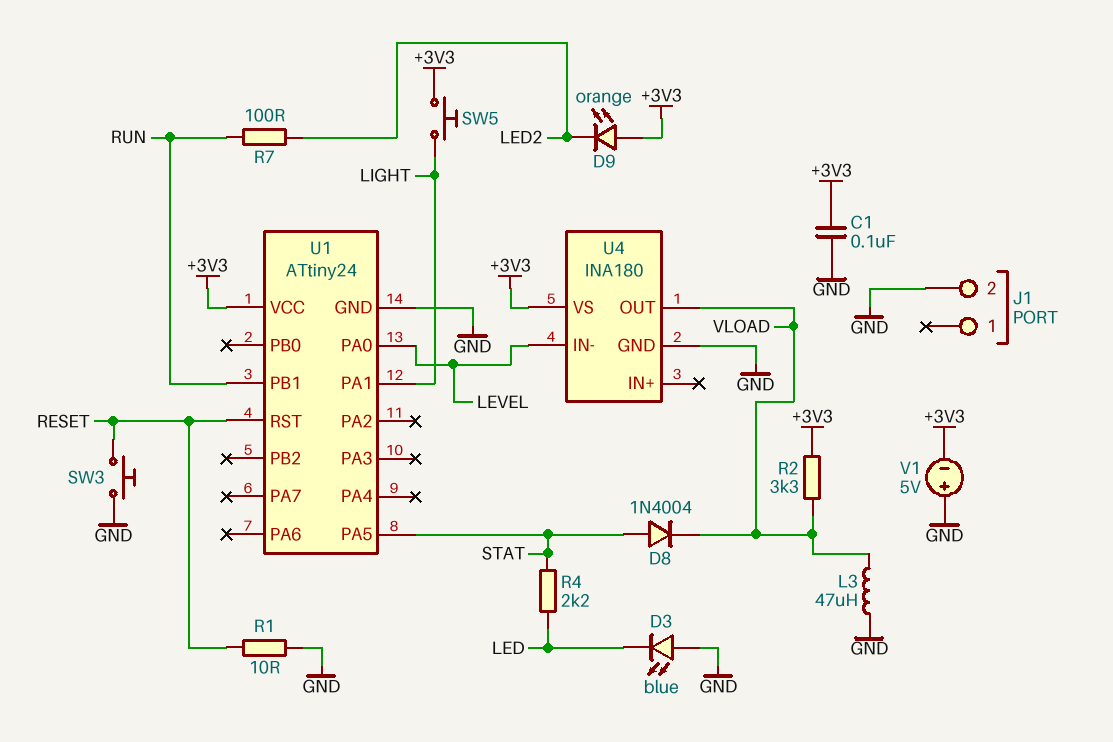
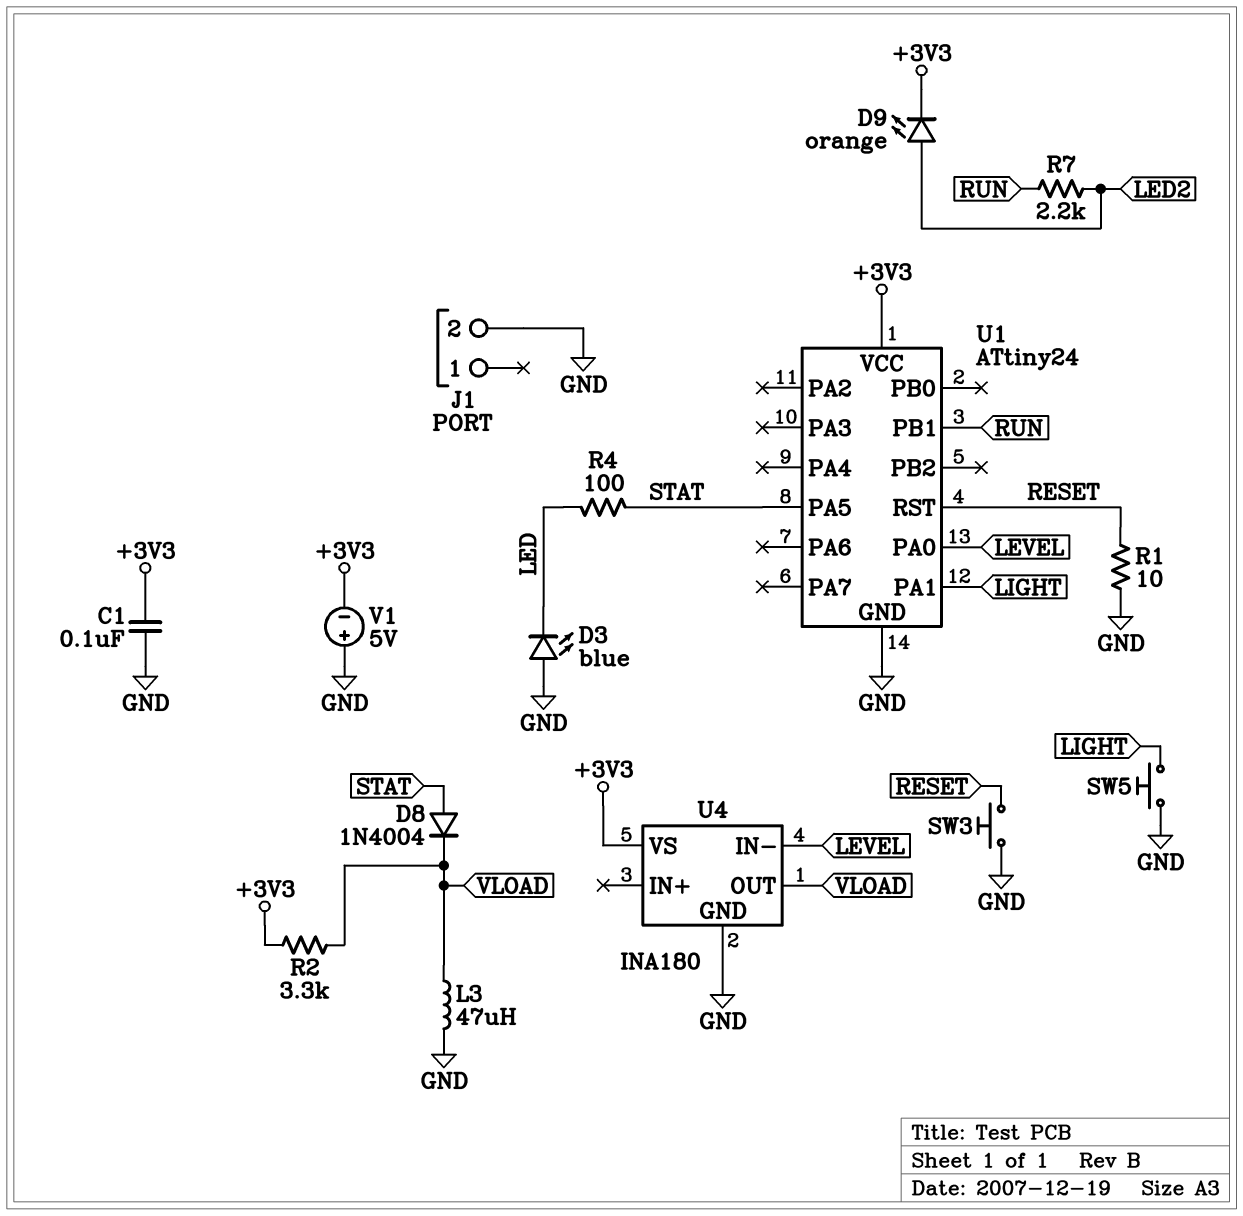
D9: LED orange (A +3V3, K LED2) -> LED orange (A LED2, K +3V3)
R4: 2.2k (LED, STAT) -> 100 (LED, STAT)
R7: 100 (LED2, RUN) -> 2.2k (LED2, RUN)
SW5: button (+3V3, LIGHT) -> button (GND, LIGHT)

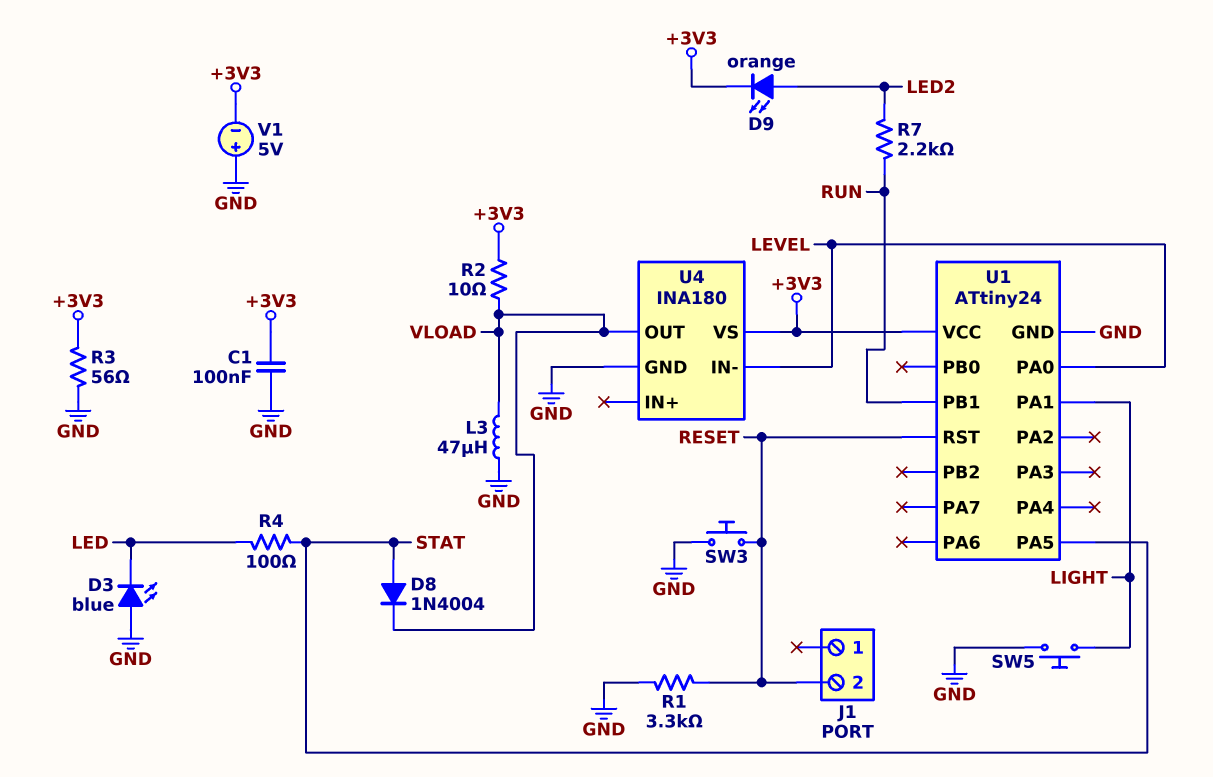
J1 pin 2: GND -> RESET
R1: 10 (GND, RESET) -> 3.3k (GND, RESET)
R2: 3.3k (+3V3, VLOAD) -> 10 (+3V3, VLOAD)
R3: none -> 56 (+3V3, GND)

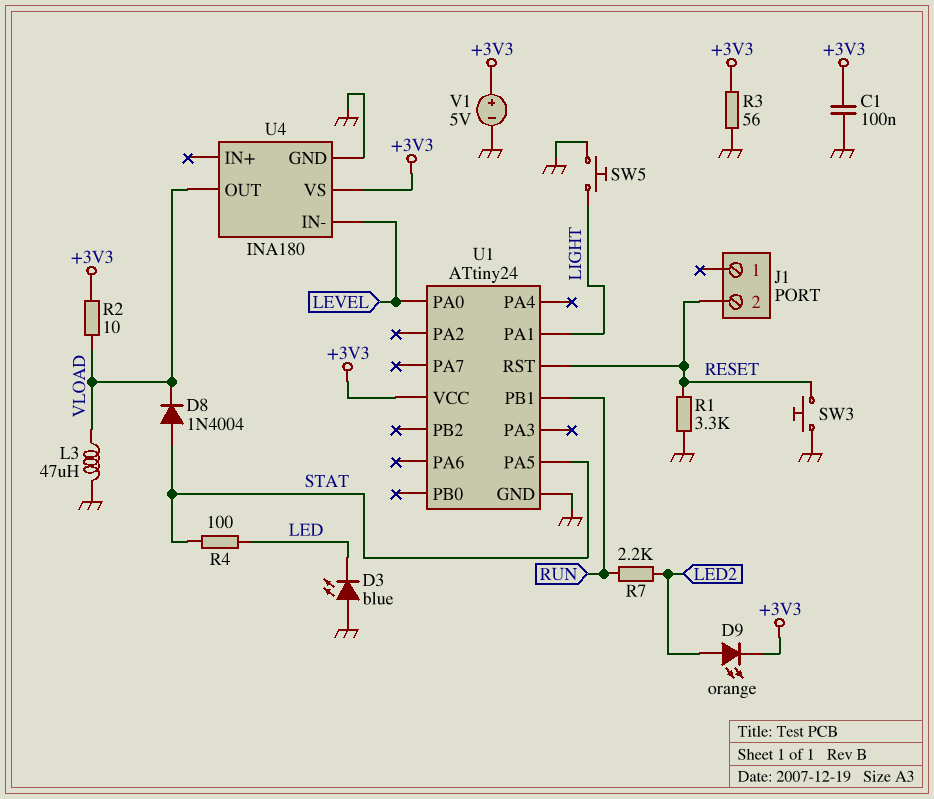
V1: 5V (plus GND, minus +3V3) -> 5V (plus +3V3, minus GND)

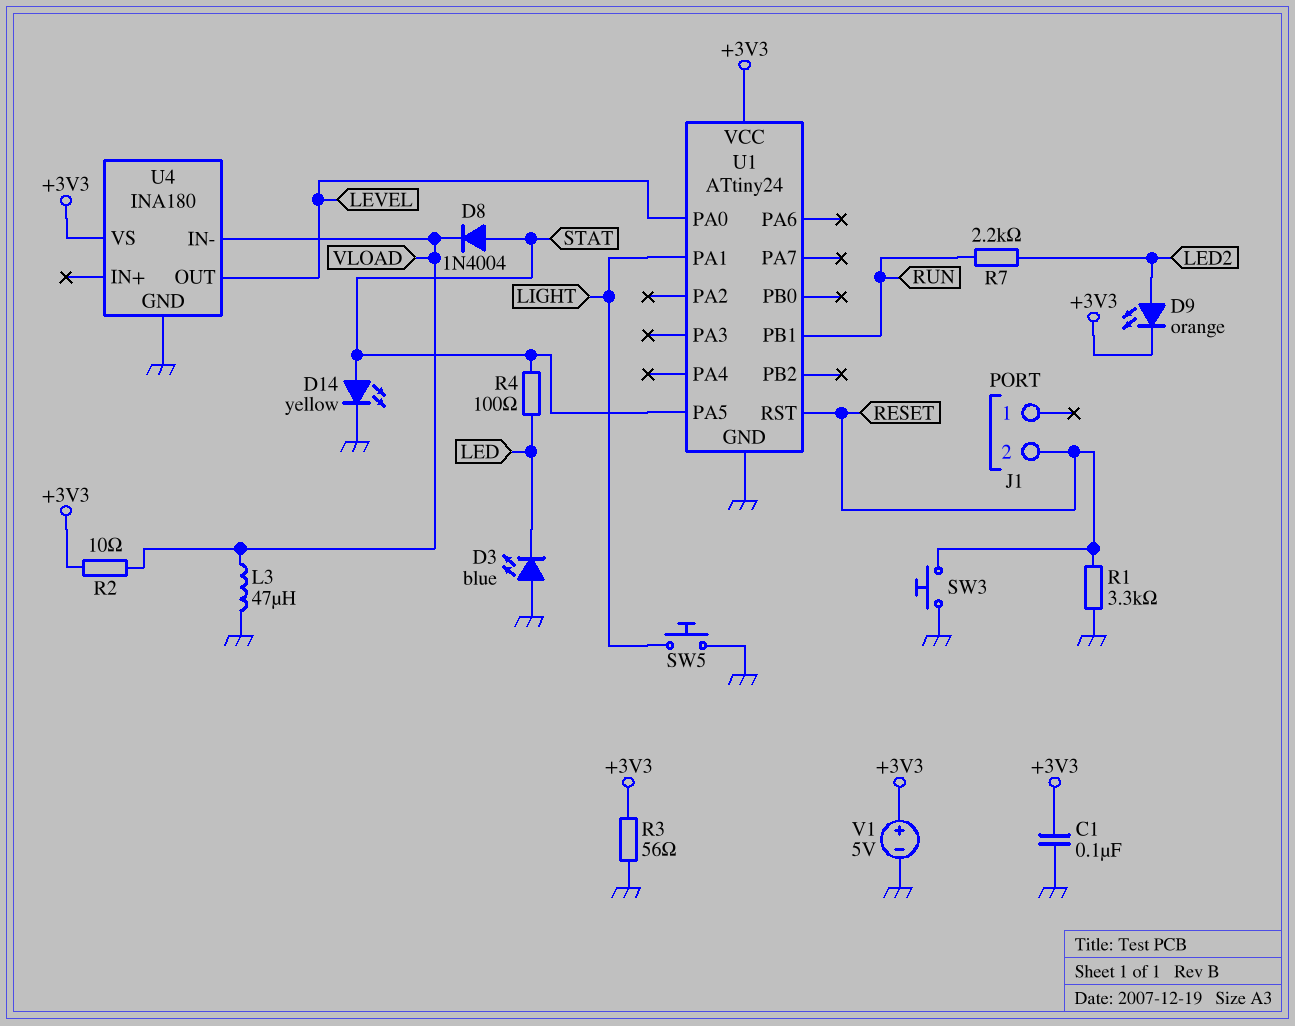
D14: none -> LED yellow (A STAT, K GND)
U4 pin IN-: LEVEL -> VLOAD
U4 pin OUT: VLOAD -> LEVEL

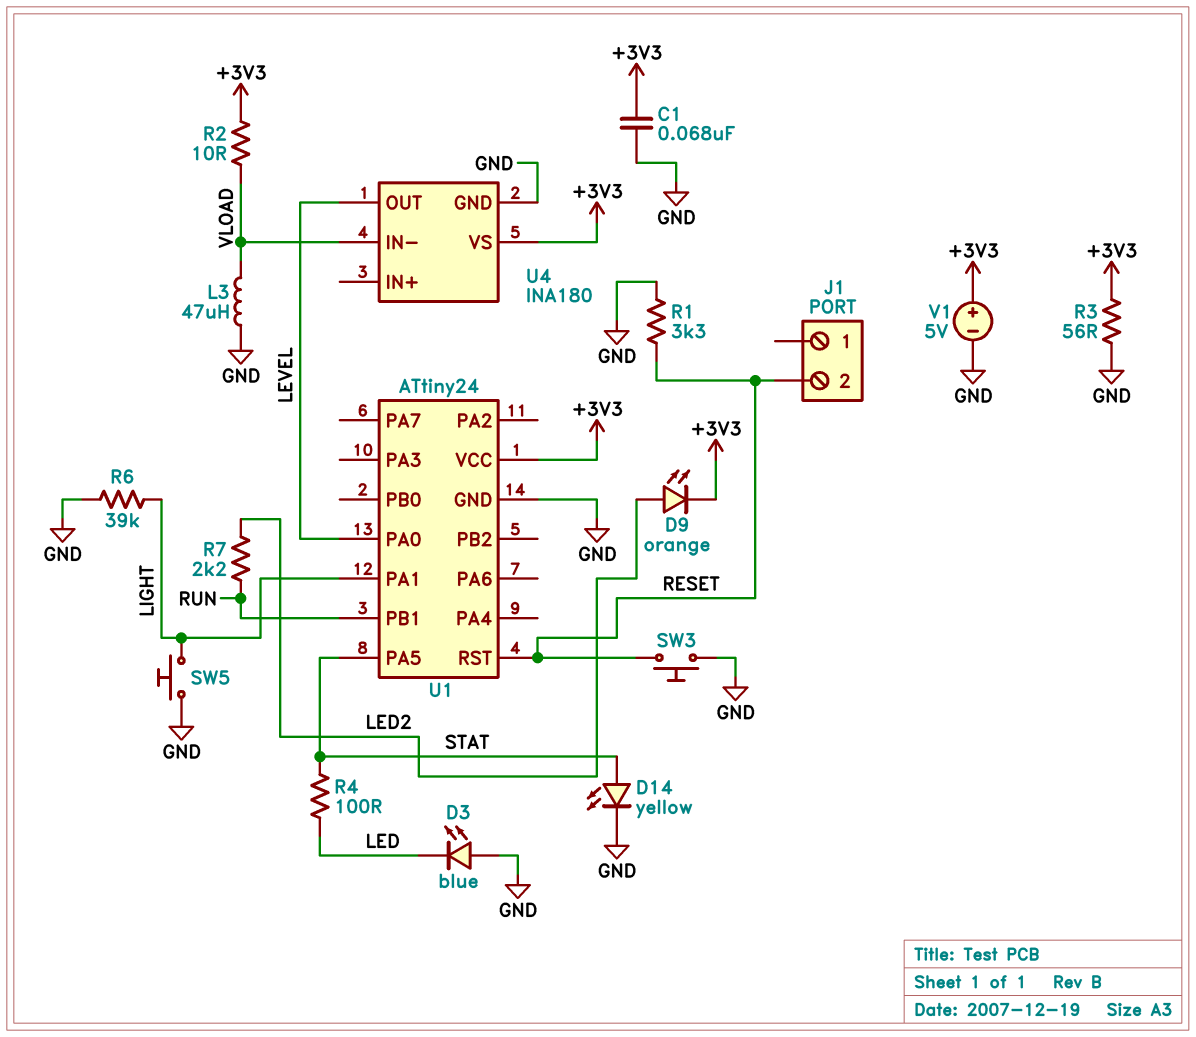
C1: 100nF (+3V3, GND) -> 68nF (+3V3, GND)
D8: diode 1N4004 (A STAT, K VLOAD) -> none
R6: none -> 39k (GND, LIGHT)

